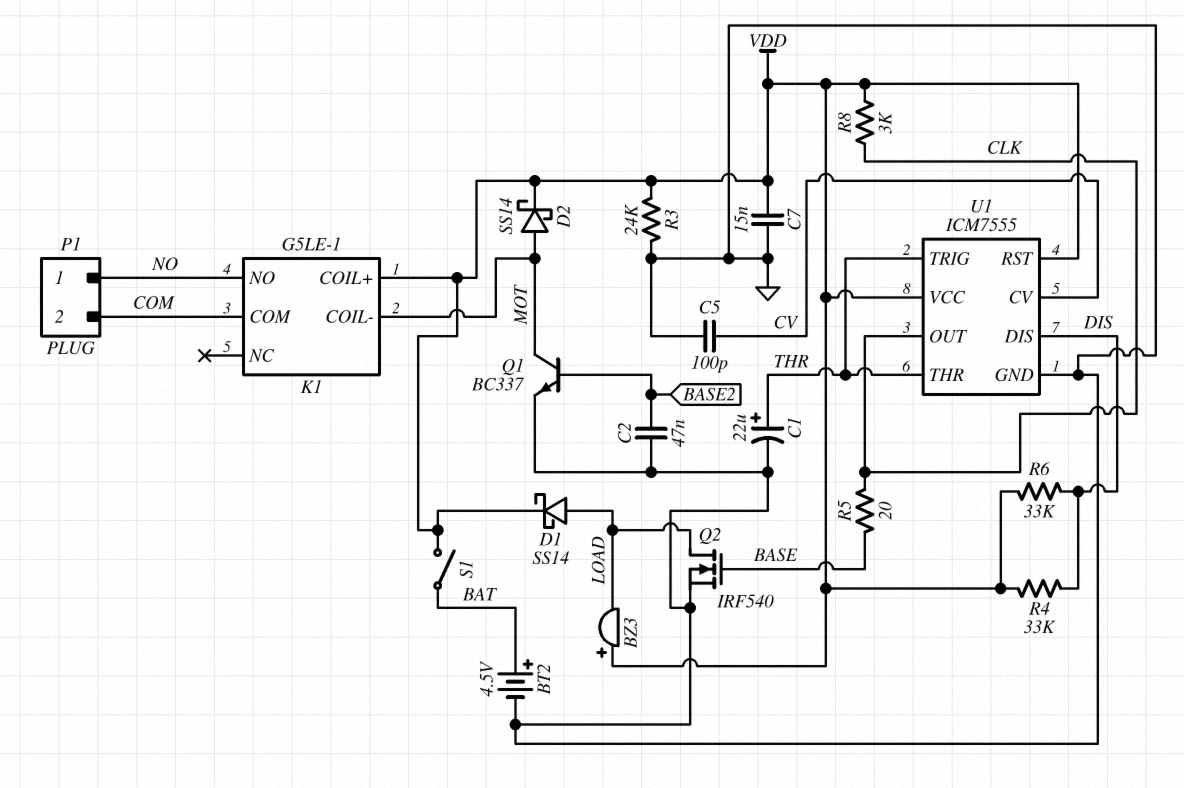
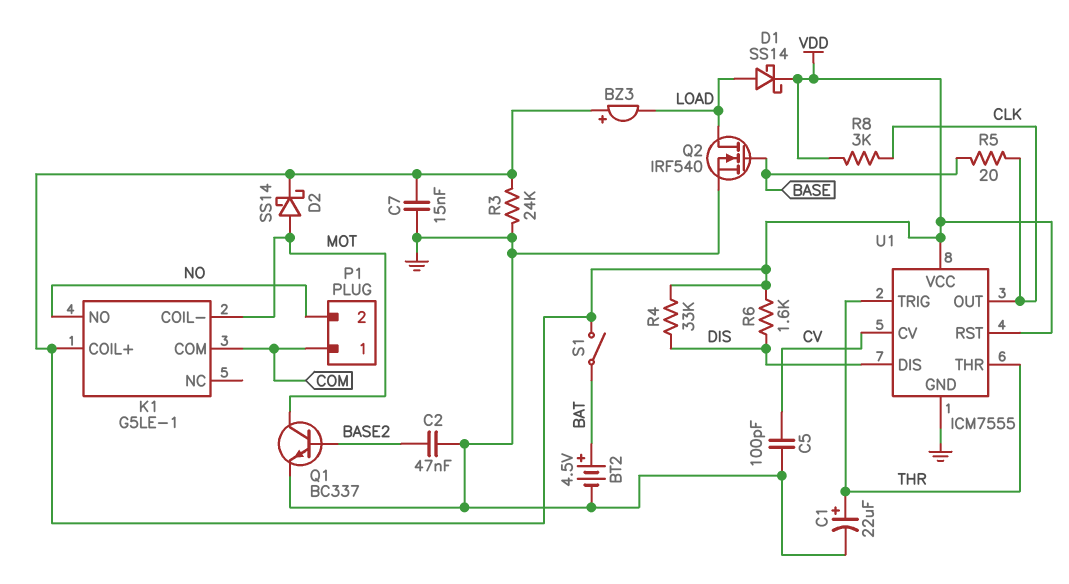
P1 pin 1: NO -> COM
P1 pin 2: COM -> NO
R6: 33k (DIS, VDD) -> 1.6k (DIS, VDD)

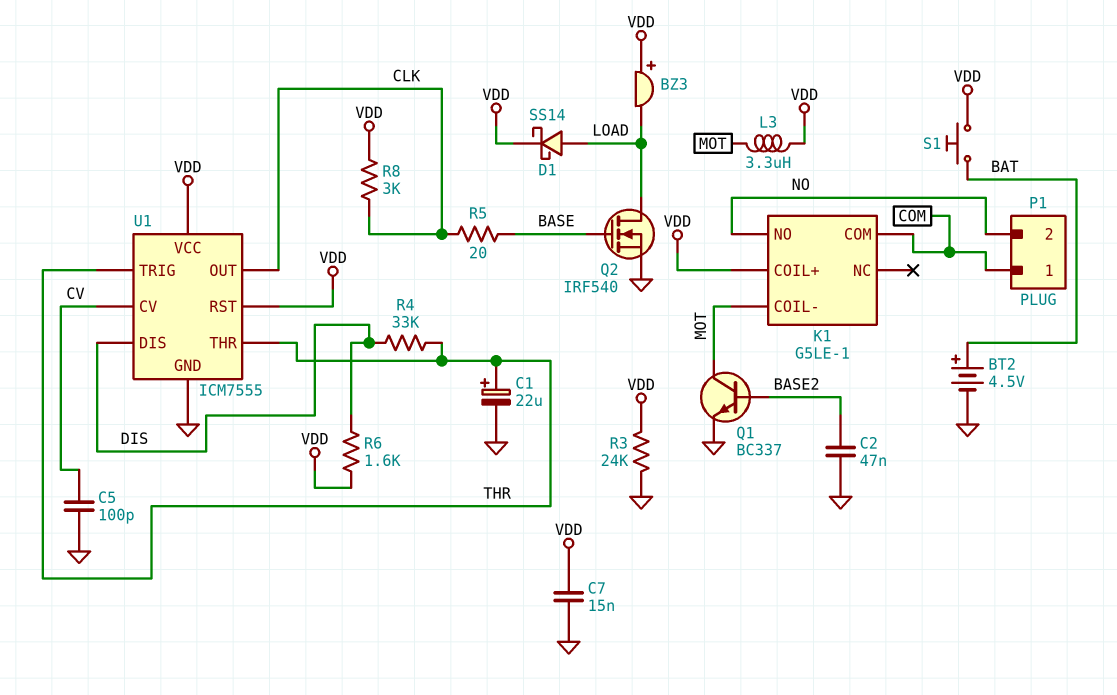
D2: schottky SS14 (A MOT, K VDD) -> none
L3: none -> 3.3uH (MOT, VDD)
R4: 33k (DIS, VDD) -> 33k (DIS, THR)
S1: switch (BAT, VDD) -> button (BAT, VDD)

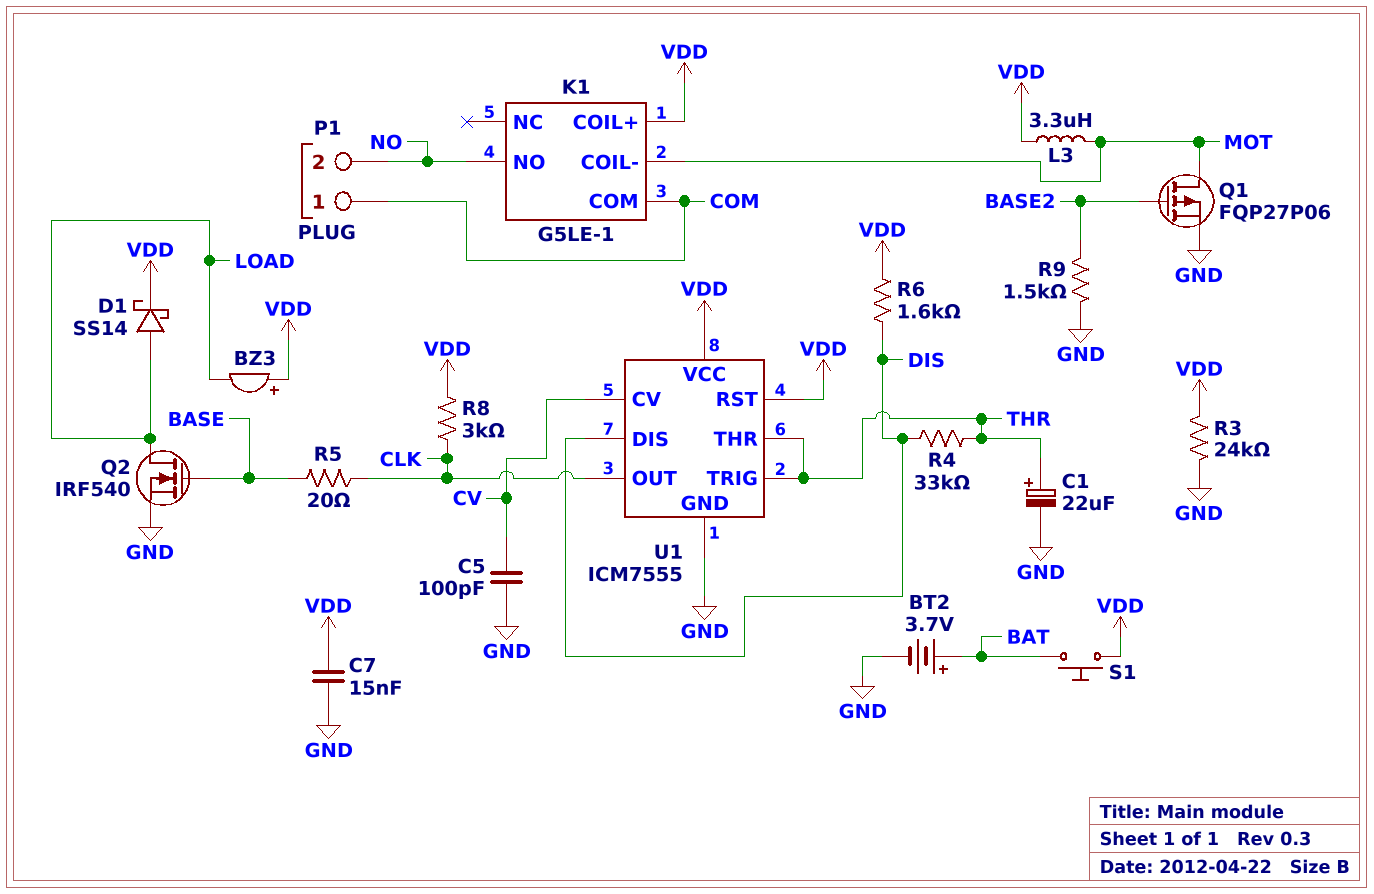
BT2: 4.5V (plus BAT, minus GND) -> 3.7V (plus BAT, minus GND)
C2: 47nF (BASE2, GND) -> none
Q1: NPN BC337 (B BASE2, C MOT, E GND) -> PMOS FQP27P06 (G BASE2, D MOT, S GND)
R9: none -> 1.5k (BASE2, GND)

